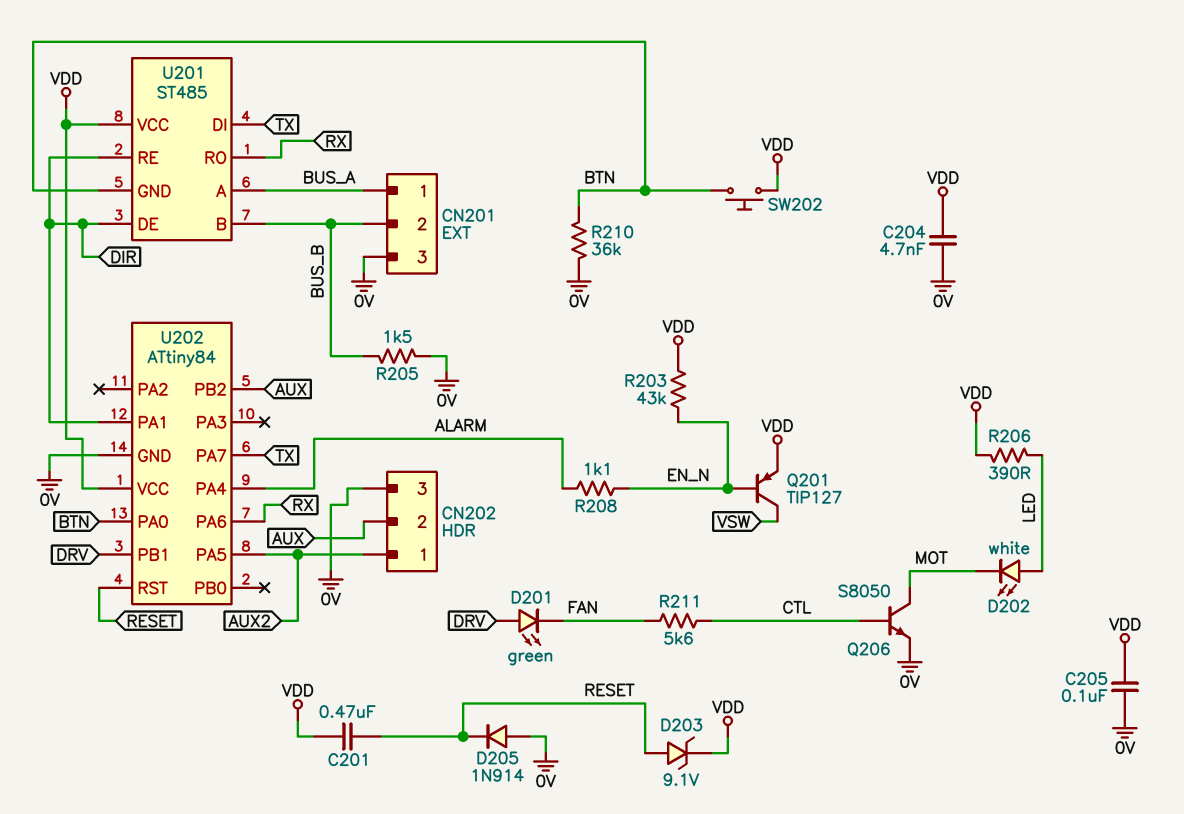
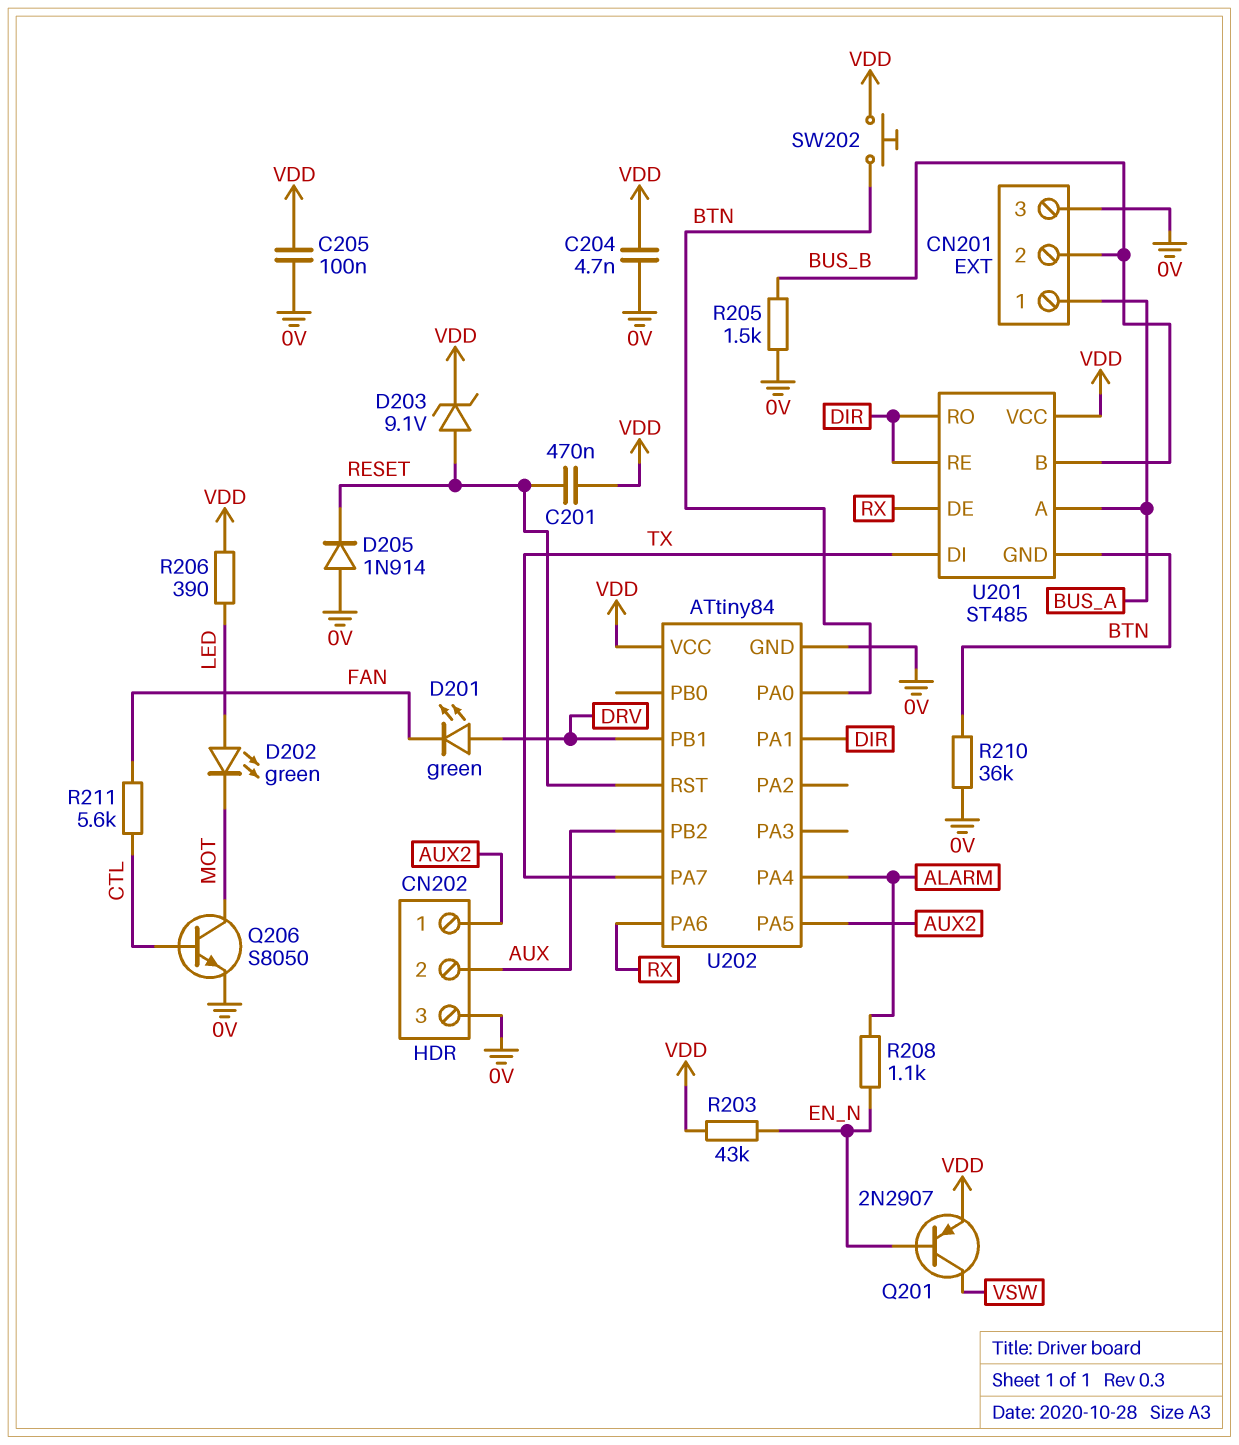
D202: LED white (A LED, K MOT) -> LED green (A LED, K MOT)
Q201: PNP TIP127 (B EN_N, C VSW, E VDD) -> PNP 2N2907 (B EN_N, C VSW, E VDD)
U201 pin DE: DIR -> RX
U201 pin RO: RX -> DIR

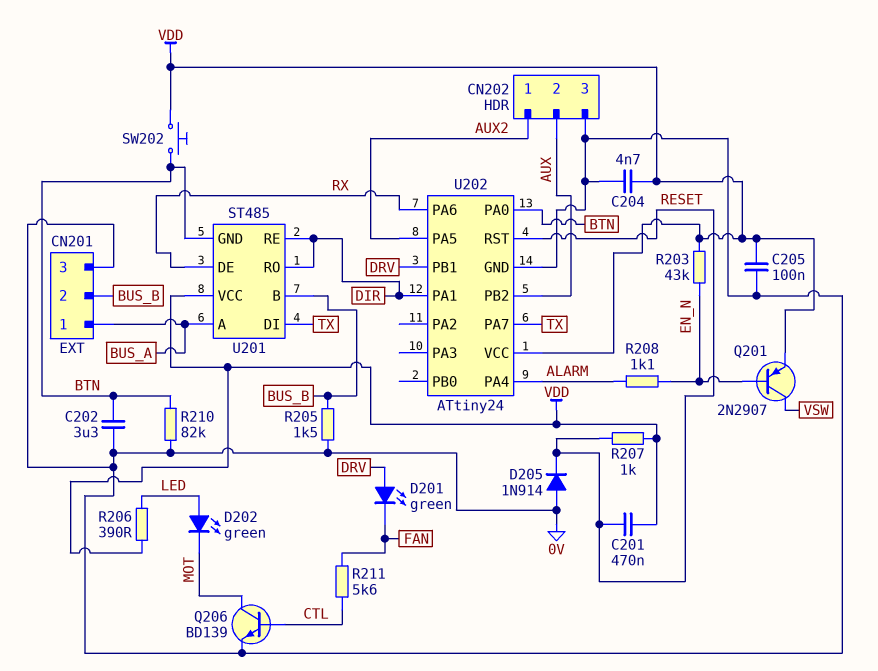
C202: none -> 3.3uF (0V, BTN)
D203: zener 9.1V (A RESET, K VDD) -> none
Q206: NPN S8050 (B CTL, C MOT, E 0V) -> NPN BD139 (B CTL, C MOT, E 0V)
R207: none -> 1k (RESET, VDD)
R210: 36k (0V, BTN) -> 82k (0V, BTN)
U202: ATtiny84 -> ATtiny24

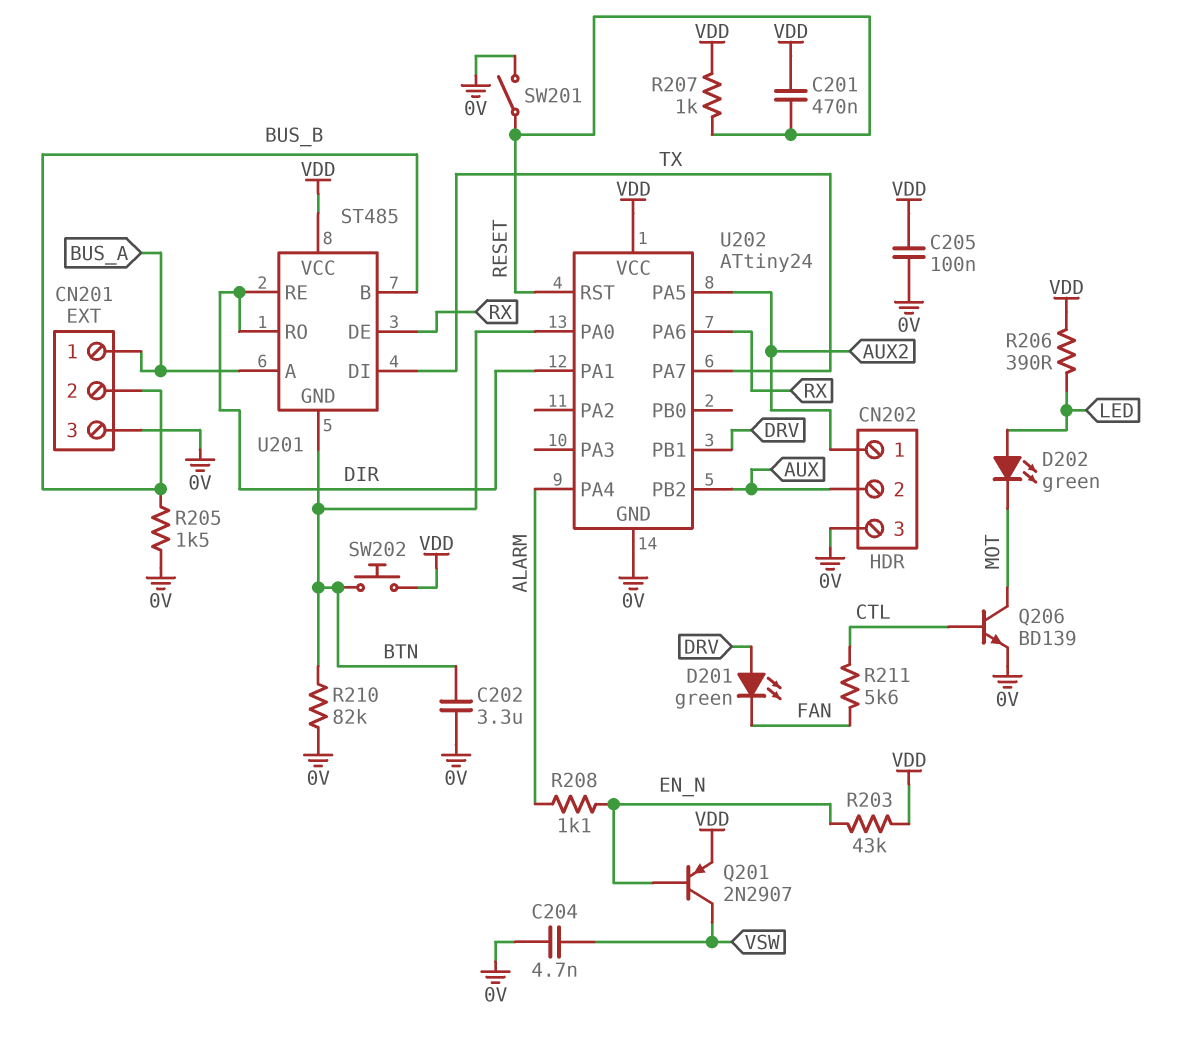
C204: 4.7nF (0V, VDD) -> 4.7nF (0V, VSW)
D205: diode 1N914 (A 0V, K RESET) -> none
SW201: none -> switch (0V, RESET)

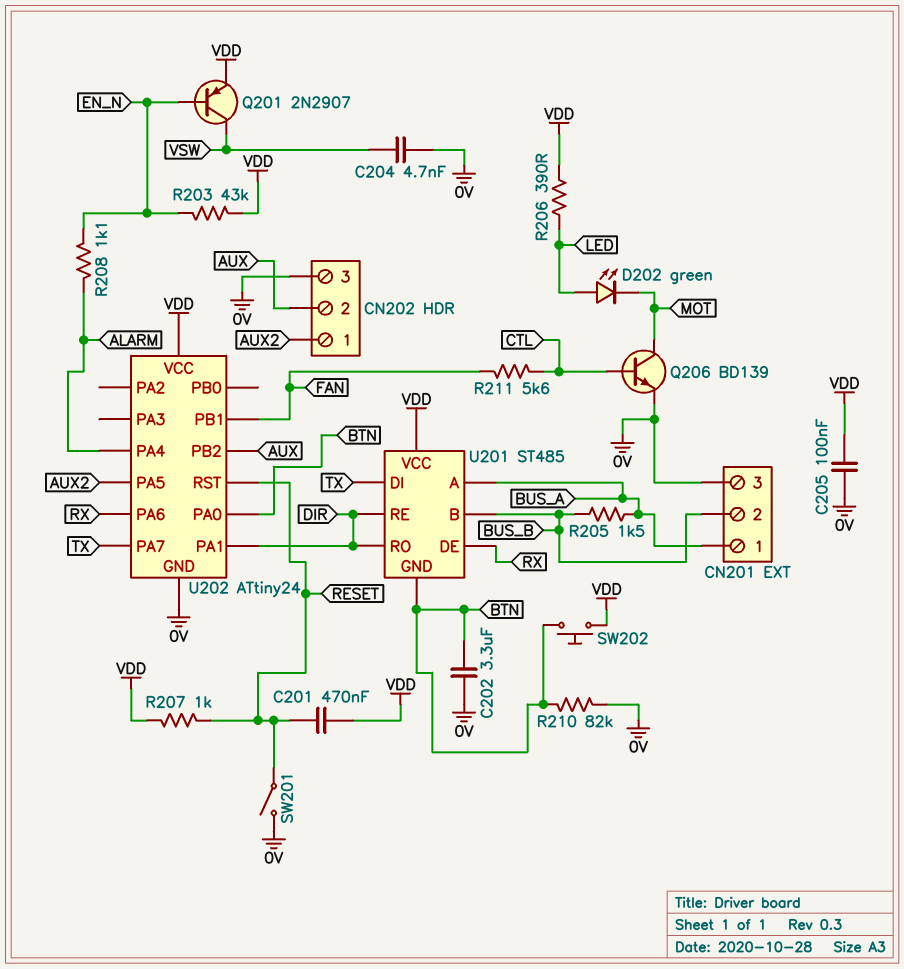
D201: LED green (A DRV, K FAN) -> none
R205: 1.5k (0V, BUS_B) -> 1.5k (BUS_A, BUS_B)
U202 pin PB1: DRV -> FAN

